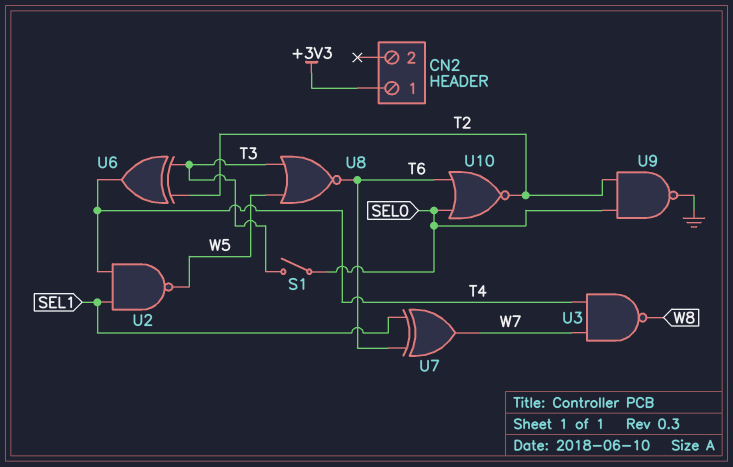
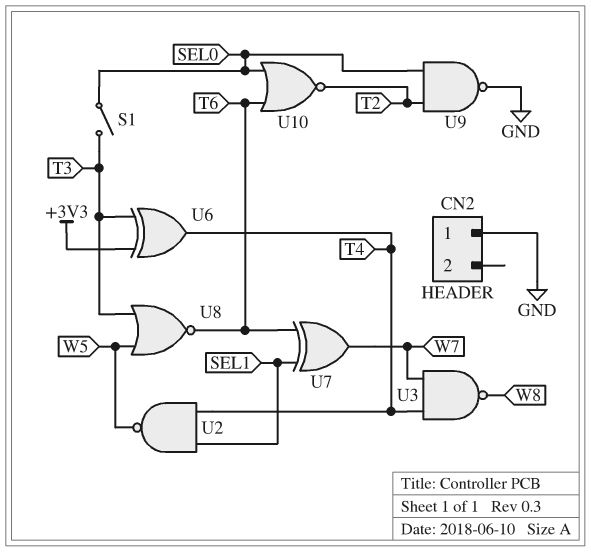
CN2 pin 1: +3V3 -> GND
U6: XOR (in T2, in T3, out T4) -> XOR (in +3V3, in T3, out T4)

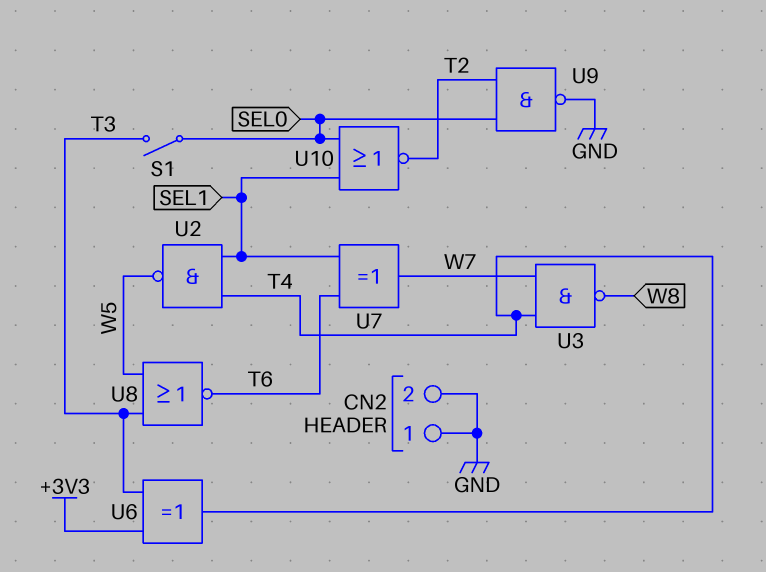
CN2 pin 2: none -> GND
U10: NOR (in SEL0, in T6, out T2) -> NOR (in SEL0, in SEL1, out T2)

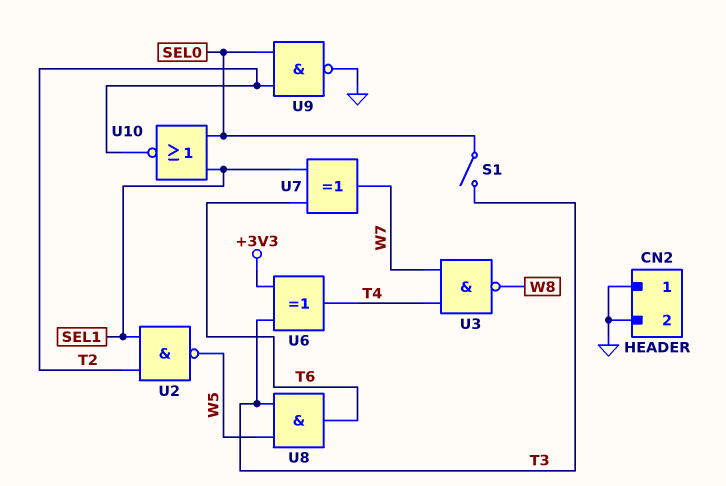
U2: NAND (in SEL1, in T4, out W5) -> NAND (in SEL1, in T2, out W5)
U8: NOR (in T3, in W5, out T6) -> AND (in T3, in W5, out T6)

